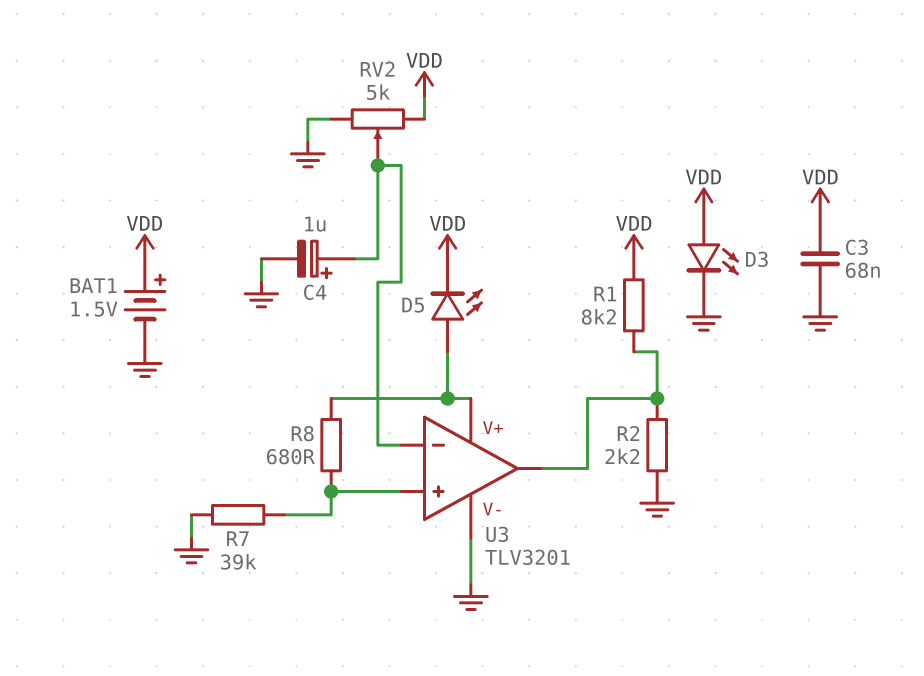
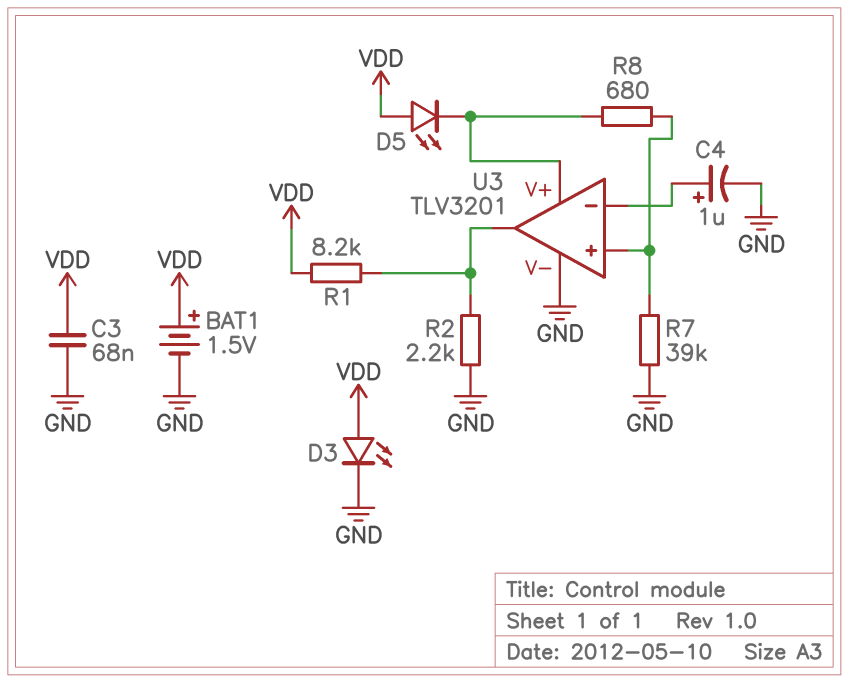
D5: LED (A U3/V+, K VDD) -> LED (A VDD, K U3/V+)
RV2: 5k (GND, VDD, wiper U3/in-) -> none

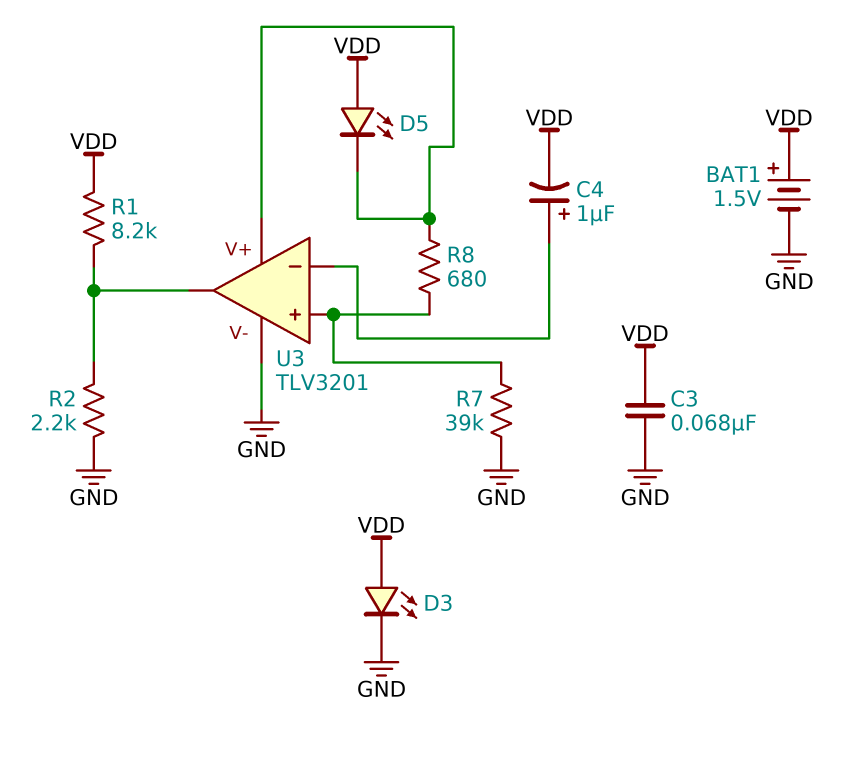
C4: 1uF (plus U3/in-, minus GND) -> 1uF (plus U3/in-, minus VDD)

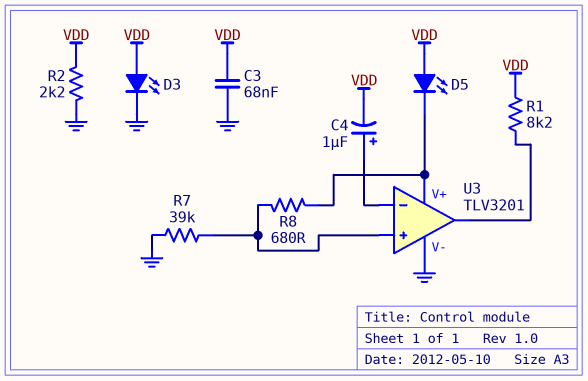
BAT1: 1.5V (plus VDD, minus GND) -> none
R2: 2.2k (GND, U3/out) -> 2.2k (GND, VDD)

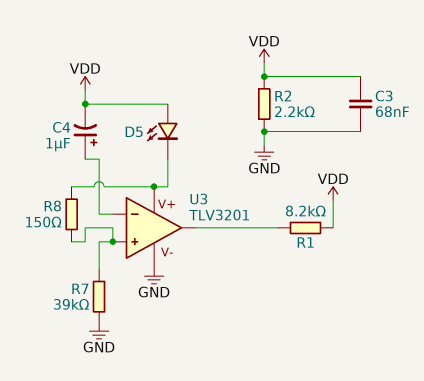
D3: LED (A VDD, K GND) -> none
R8: 680 (U3/V+, U3/in+) -> 150 (U3/V+, U3/in+)

